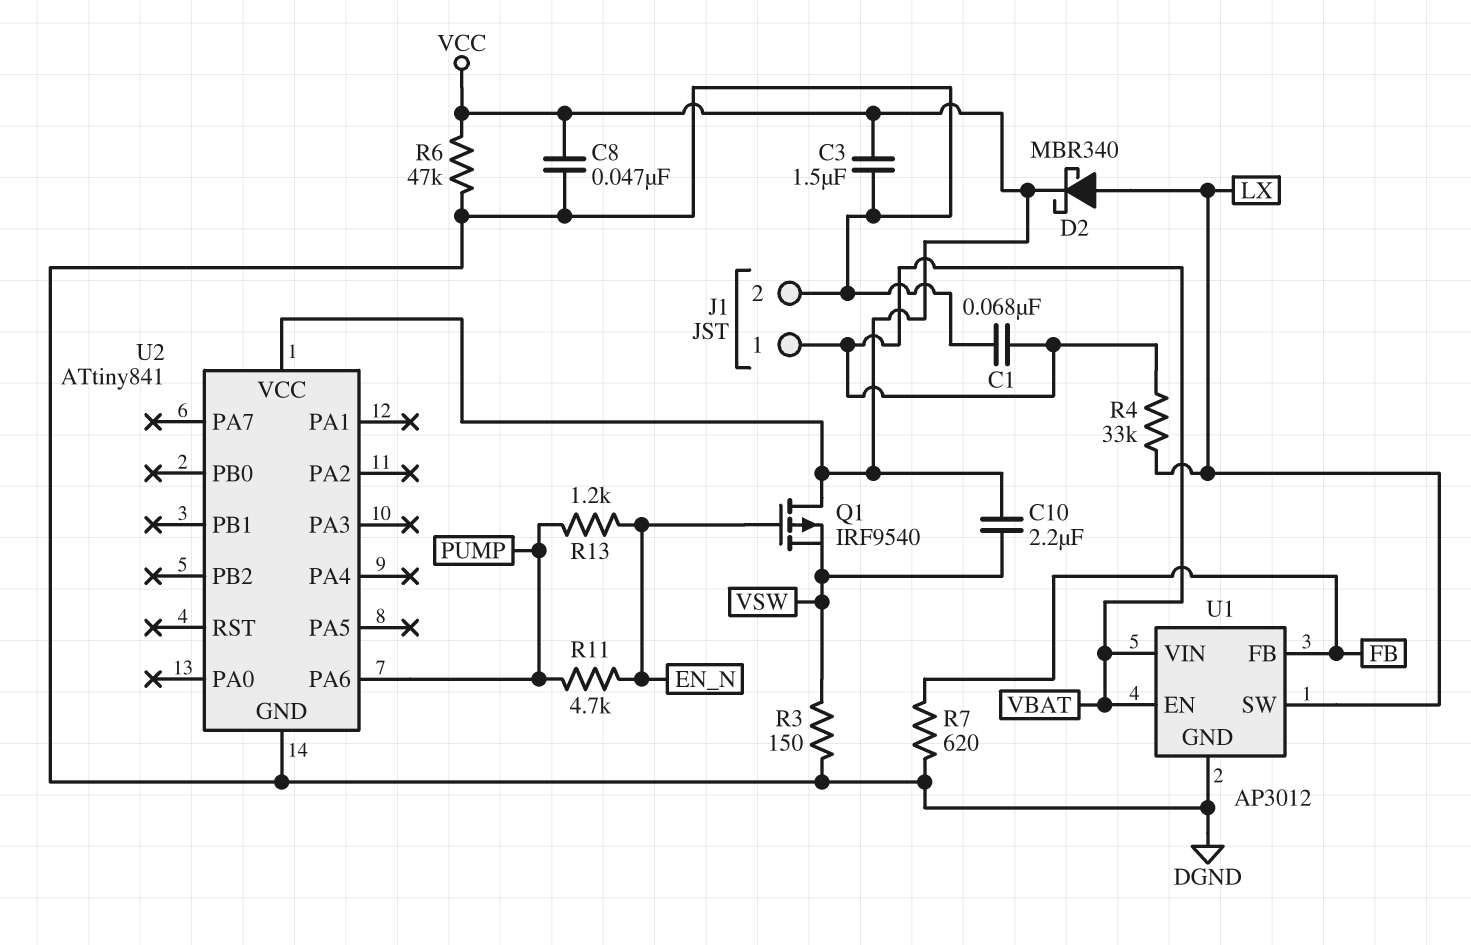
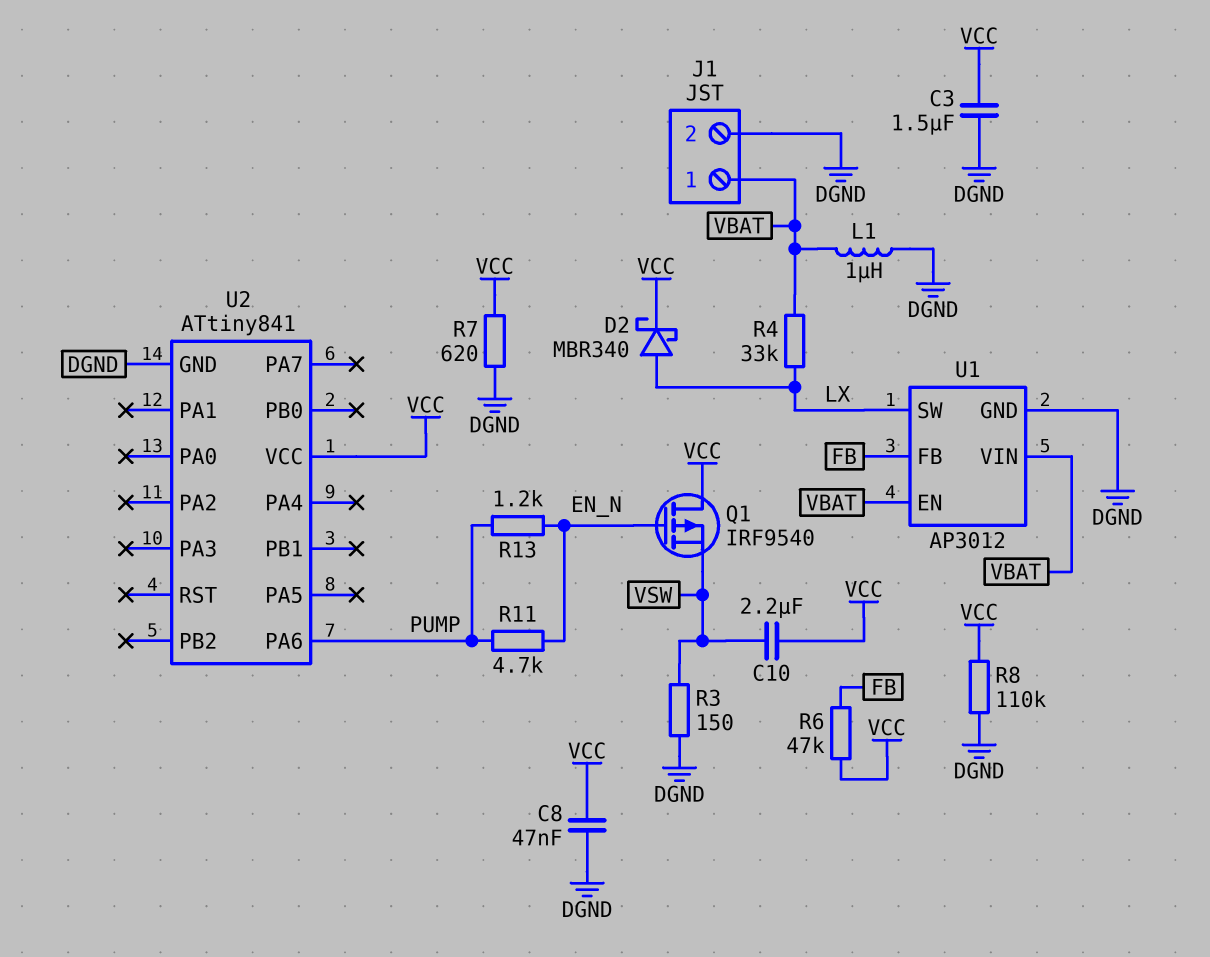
C1: 68nF (DGND, VBAT) -> none
L1: none -> 1uH (DGND, VBAT)
R6: 47k (DGND, VCC) -> 47k (FB, VCC)
R7: 620 (DGND, FB) -> 620 (DGND, VCC)
R8: none -> 110k (DGND, VCC)

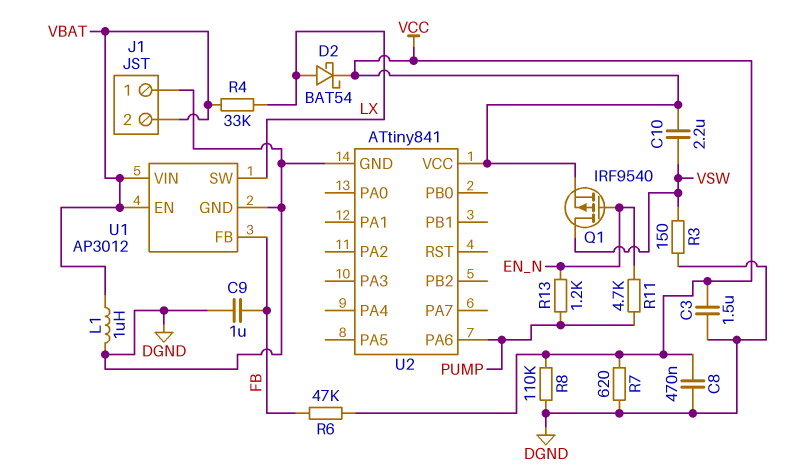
C8: 47nF (DGND, VCC) -> 470nF (DGND, VCC)
C9: none -> 1uF (DGND, FB)
D2: schottky MBR340 (A LX, K VCC) -> schottky BAT54 (A LX, K VCC)
J1 pin 1: VBAT -> DGND
J1 pin 2: DGND -> VBAT
Q1: PMOS IRF9540 (G EN_N, D VCC, S VSW) -> PMOS IRF9540 (G EN_N, D VSW, S VCC)

